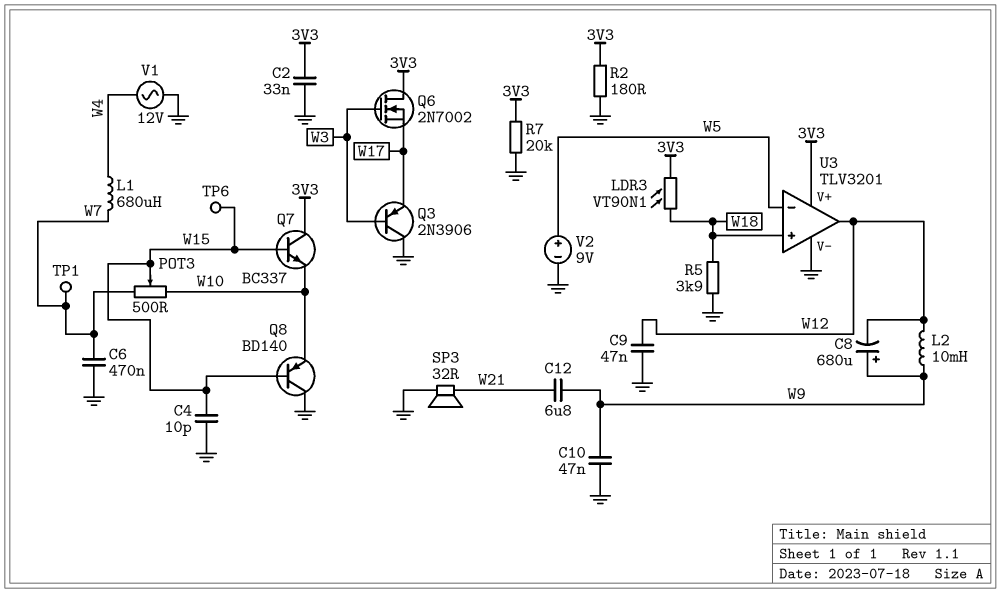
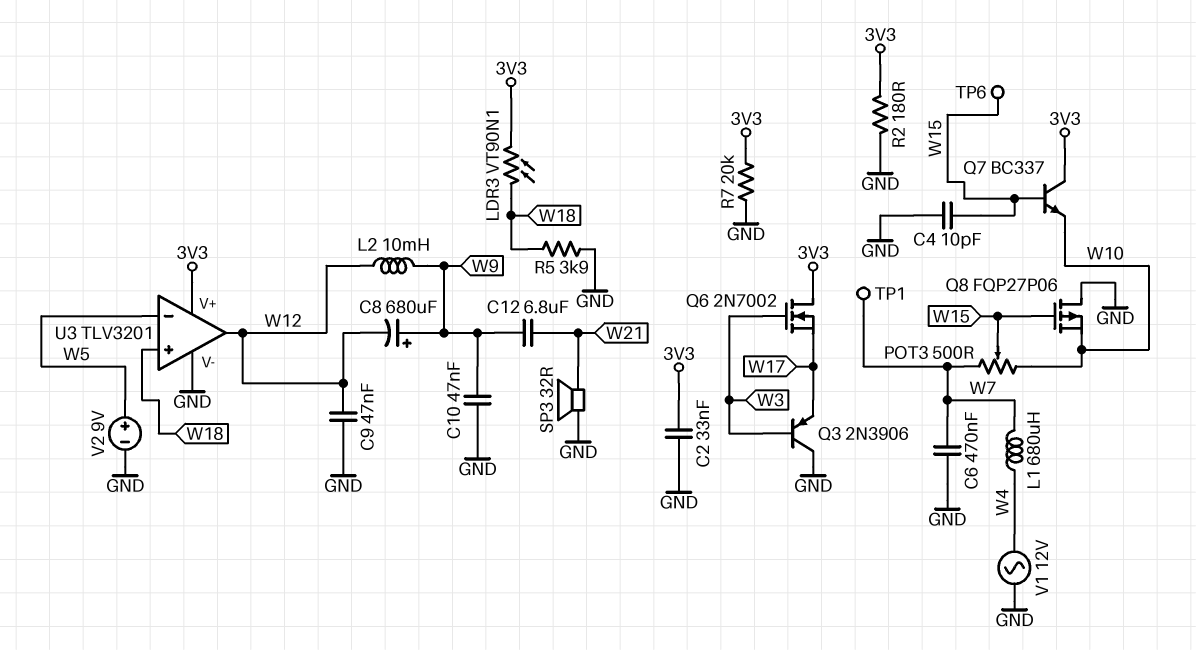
Q8: PNP BD140 (B W15, C GND, E W10) -> PMOS FQP27P06 (G W15, D GND, S W10)

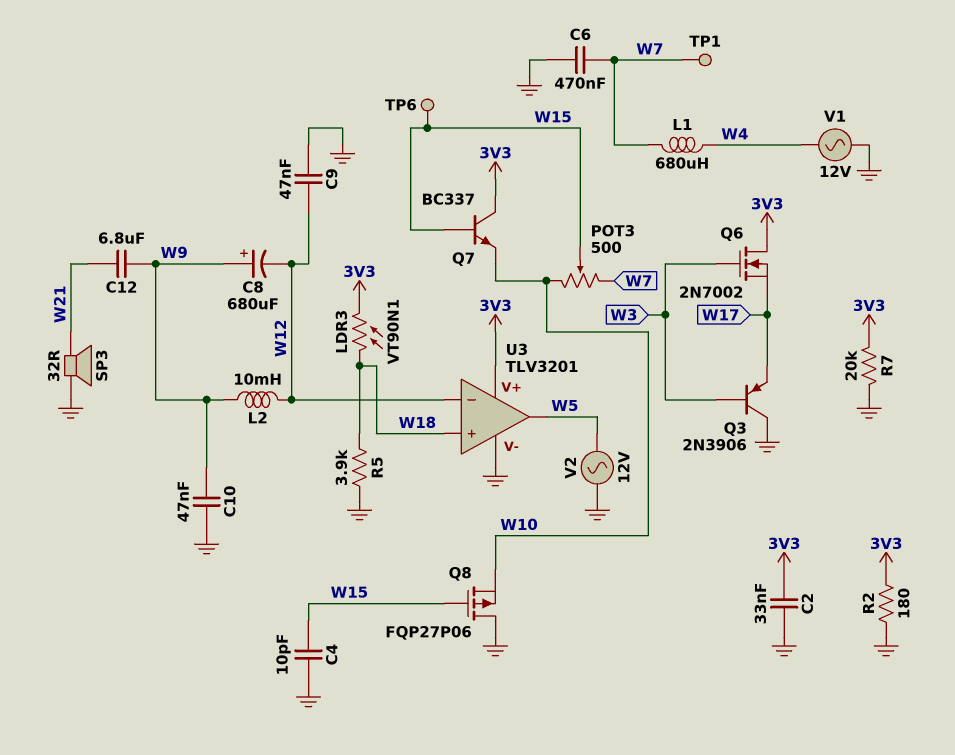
U3 pin in-: W5 -> W12
U3 pin out: W12 -> W5
V2: 9V (plus W5, minus GND) -> AC 12V (GND, W5)

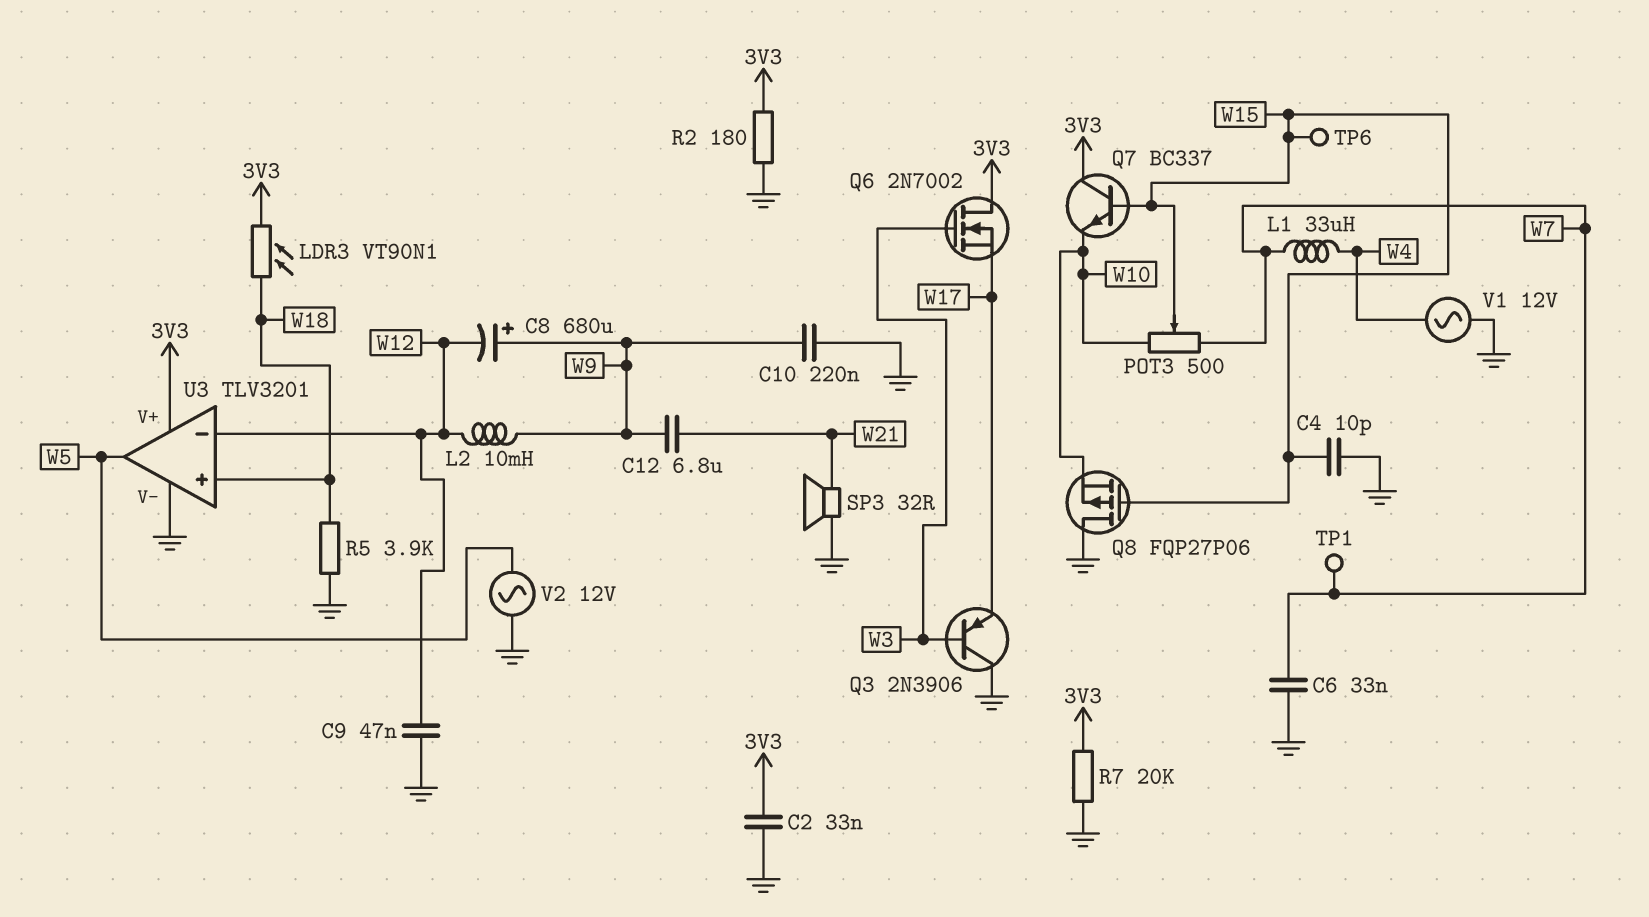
C6: 470nF (GND, W7) -> 33nF (GND, W7)
C10: 47nF (GND, W9) -> 220nF (GND, W9)
L1: 680uH (W4, W7) -> 33uH (W4, W7)

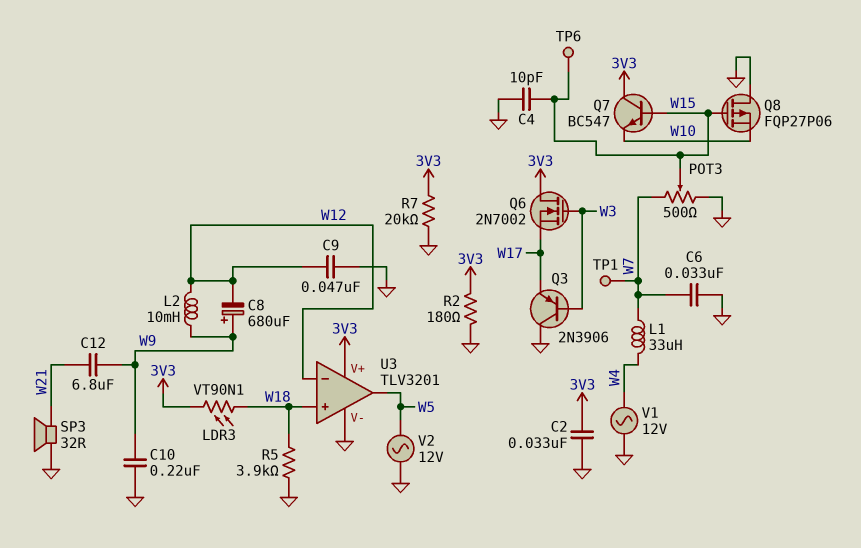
POT3: 500 (W7, W10, wiper W15) -> 500 (GND, W7, wiper W15)
Q7: NPN BC337 (B W15, C 3V3, E W10) -> NPN BC547 (B W15, C 3V3, E W10)

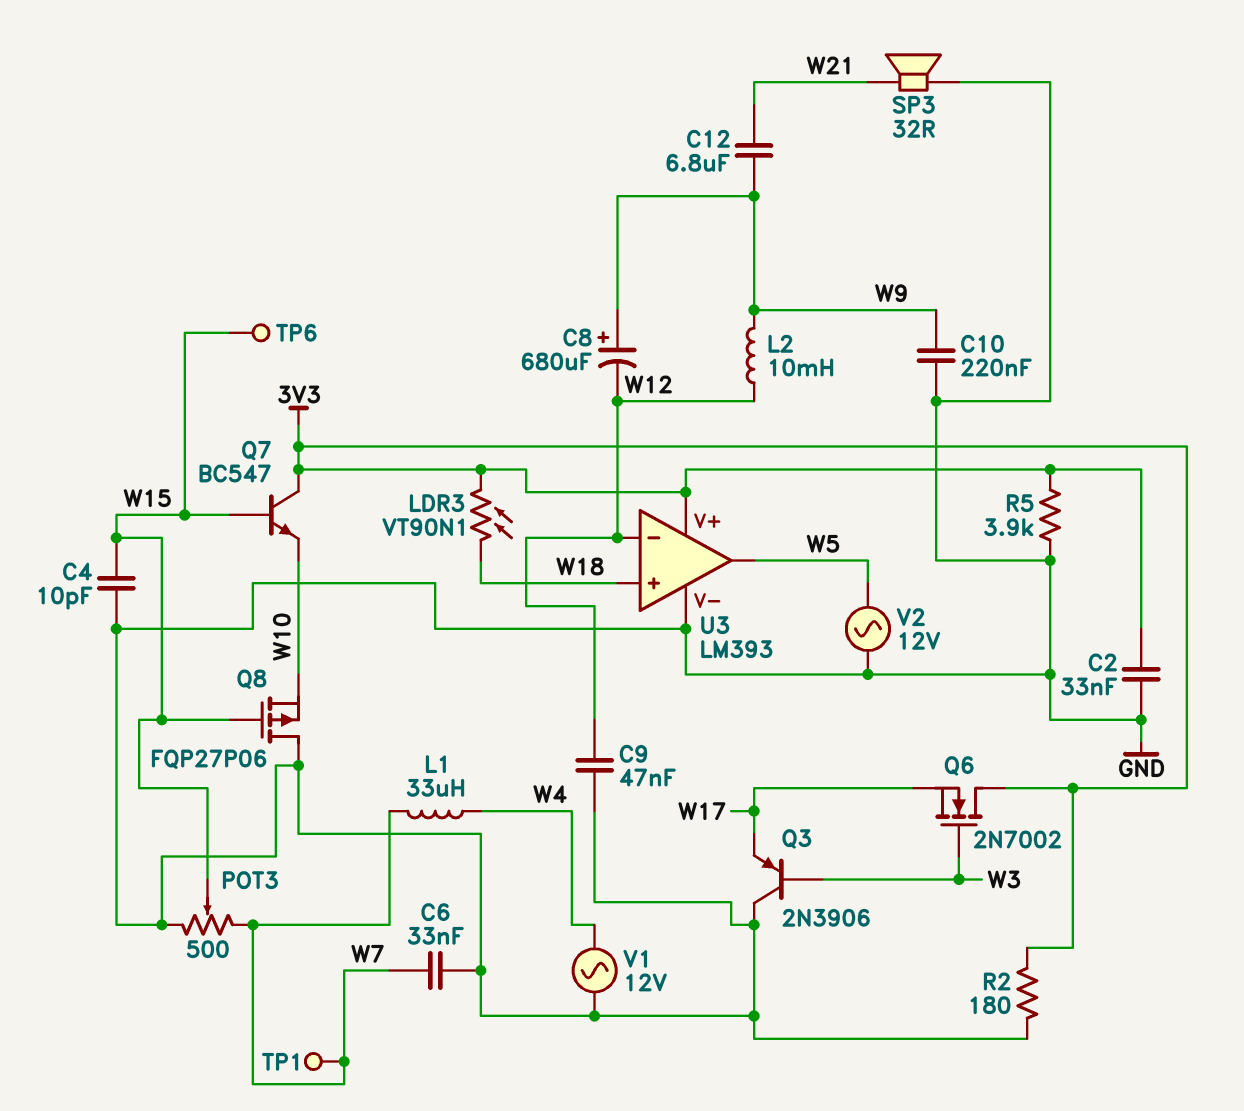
R5: 3.9k (GND, W18) -> 3.9k (3V3, GND)
R7: 20k (3V3, GND) -> none
U3: TLV3201 -> LM393

